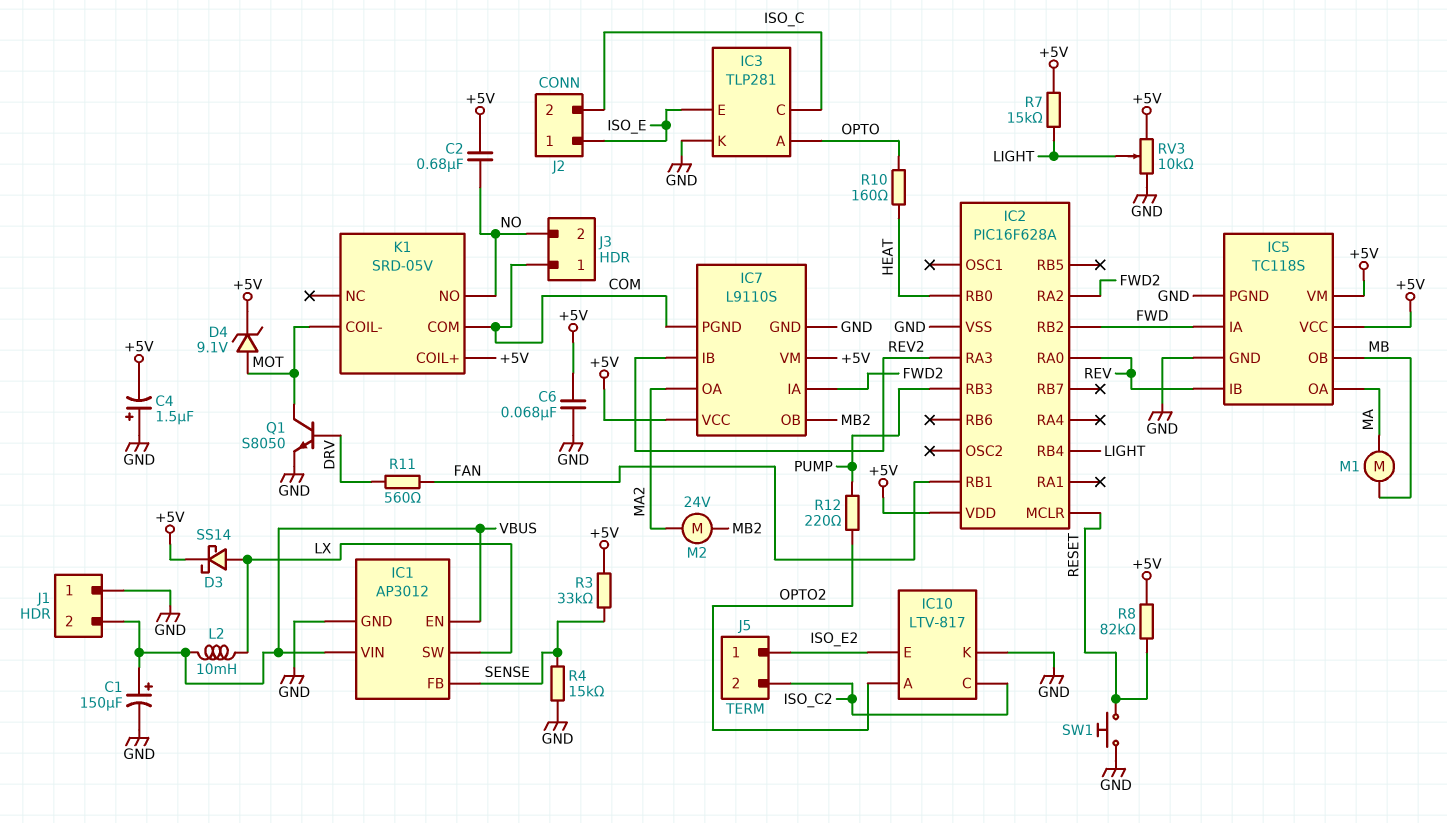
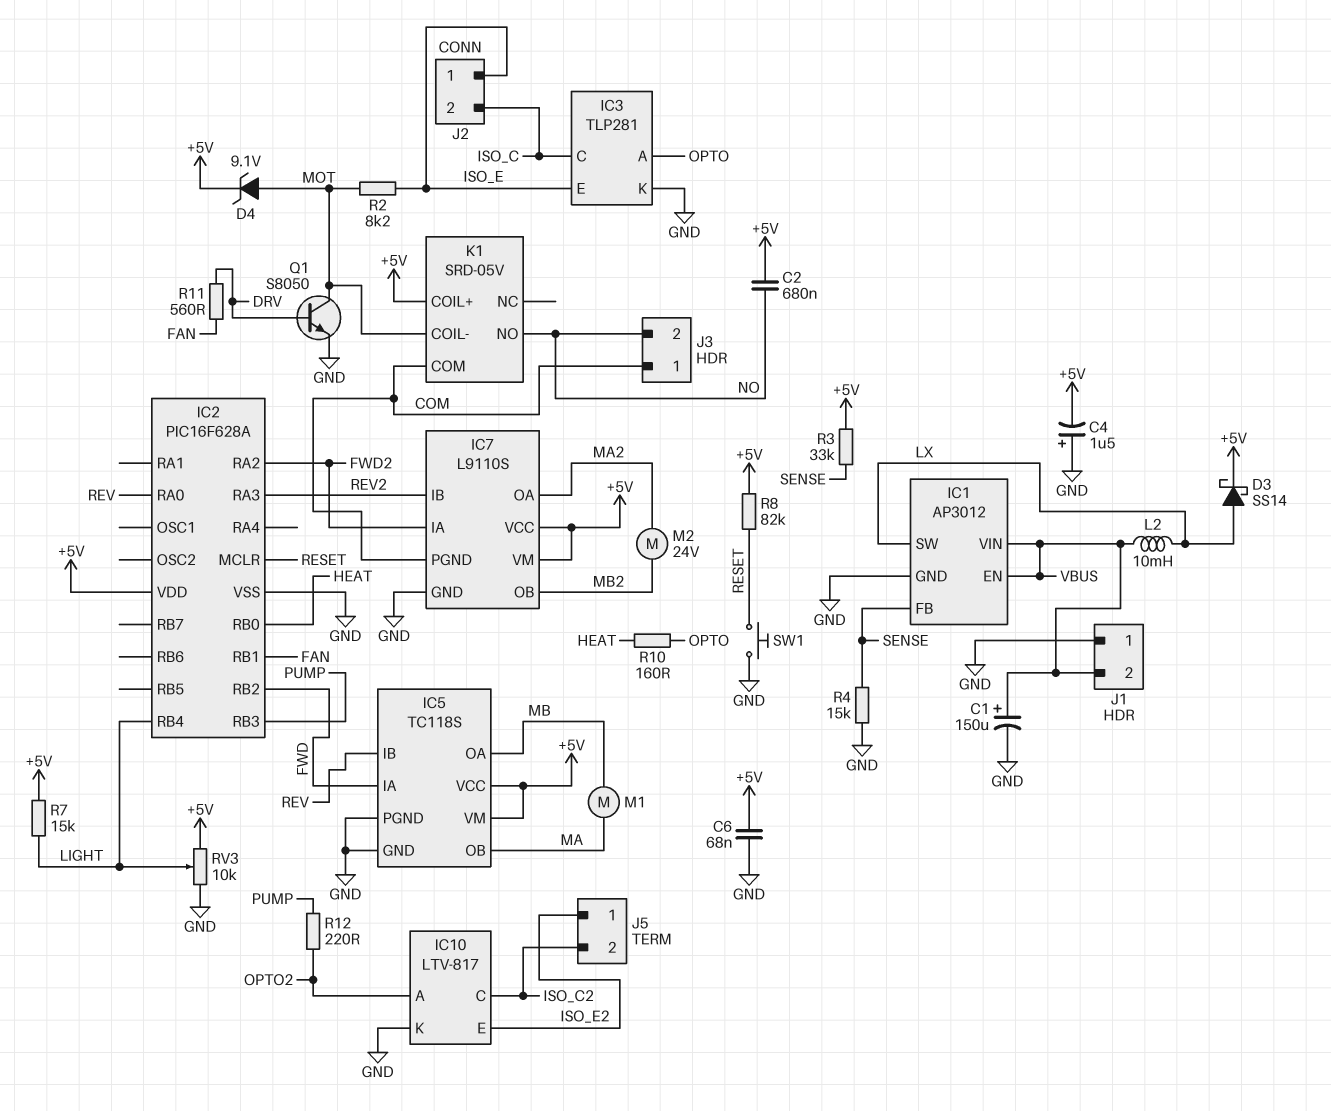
IC5 pin OA: MA -> MB
IC5 pin OB: MB -> MA
R2: none -> 8.2k (ISO_E, MOT)

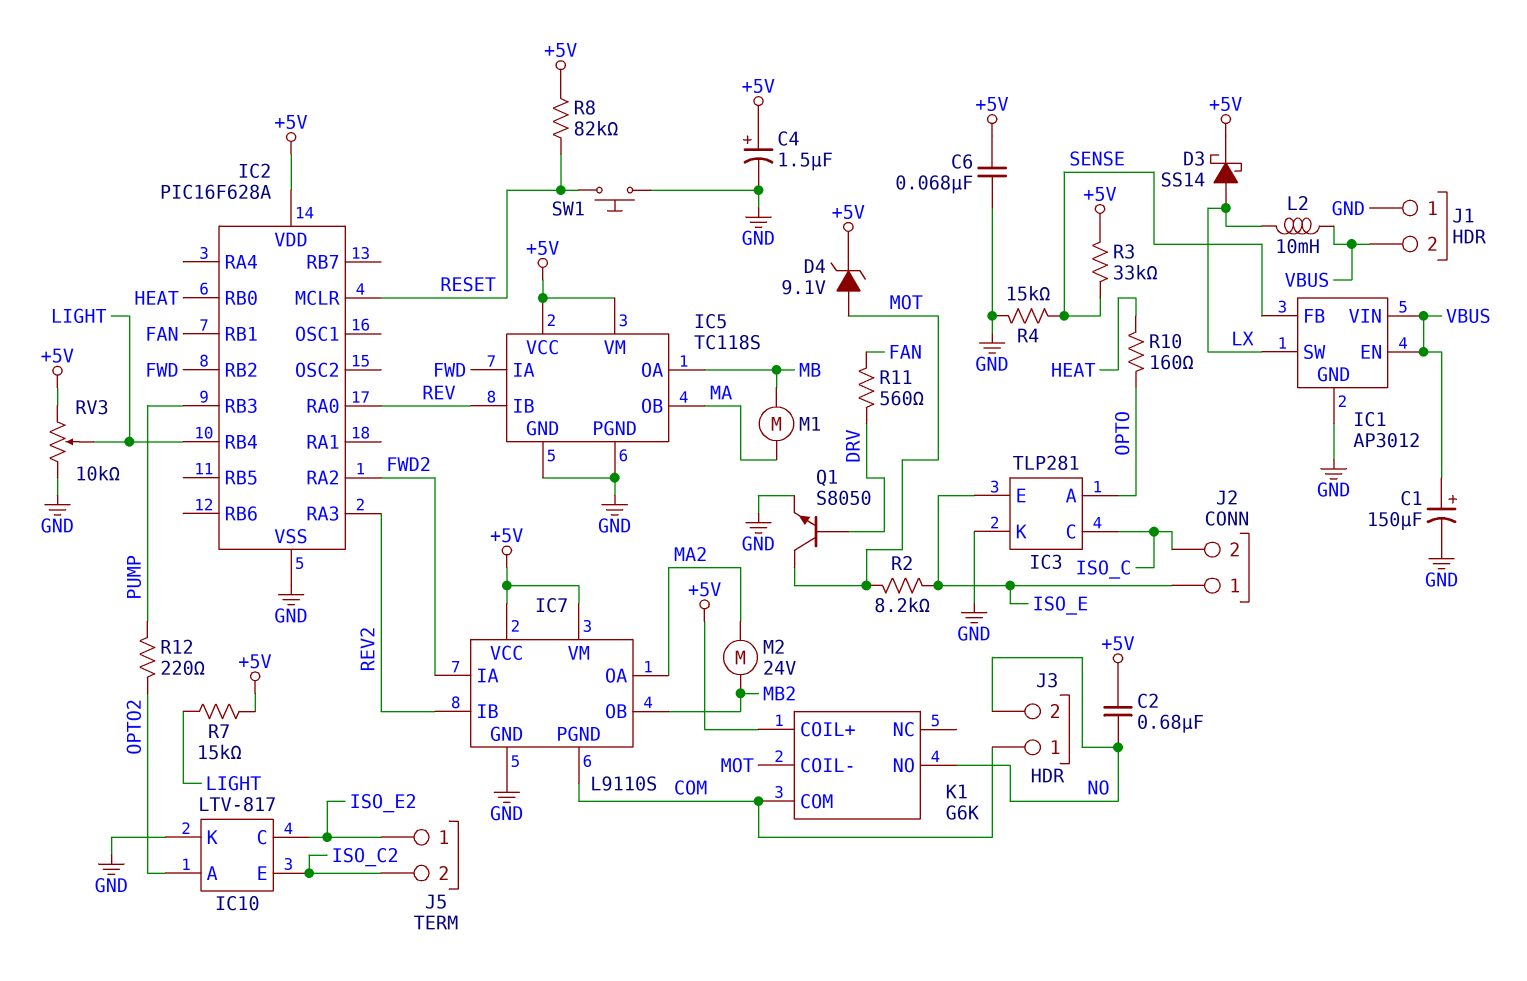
C4: 1.5uF (plus GND, minus +5V) -> 1.5uF (plus +5V, minus GND)
IC10 pin C: ISO_C2 -> ISO_E2
IC10 pin E: ISO_E2 -> ISO_C2
K1: SRD-05V -> G6K

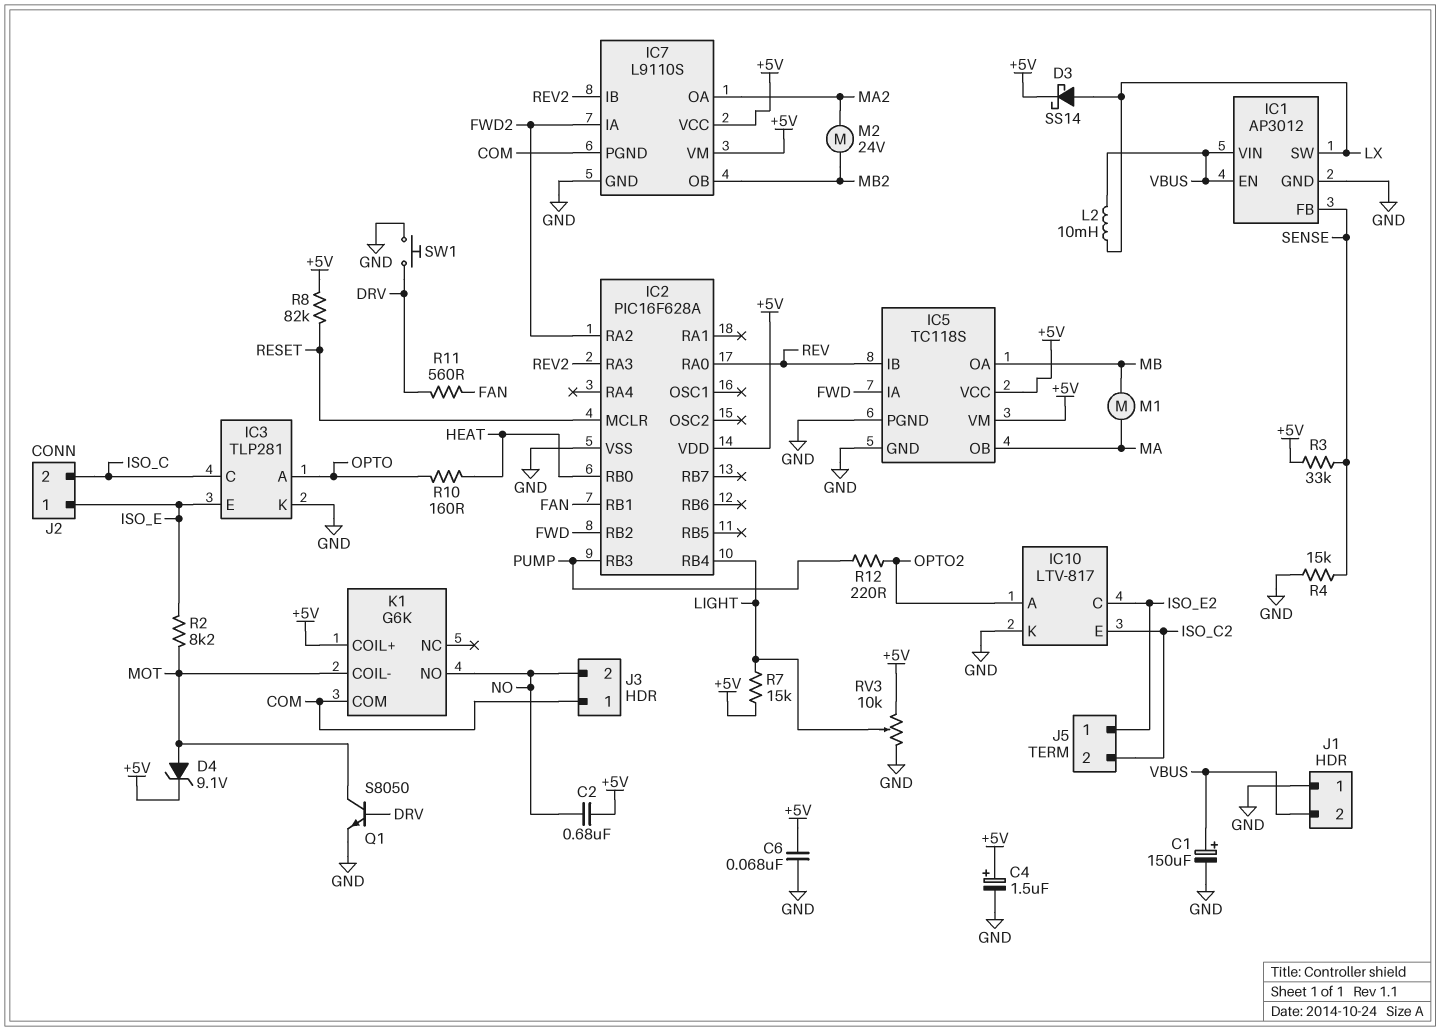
SW1: button (GND, RESET) -> button (DRV, GND)

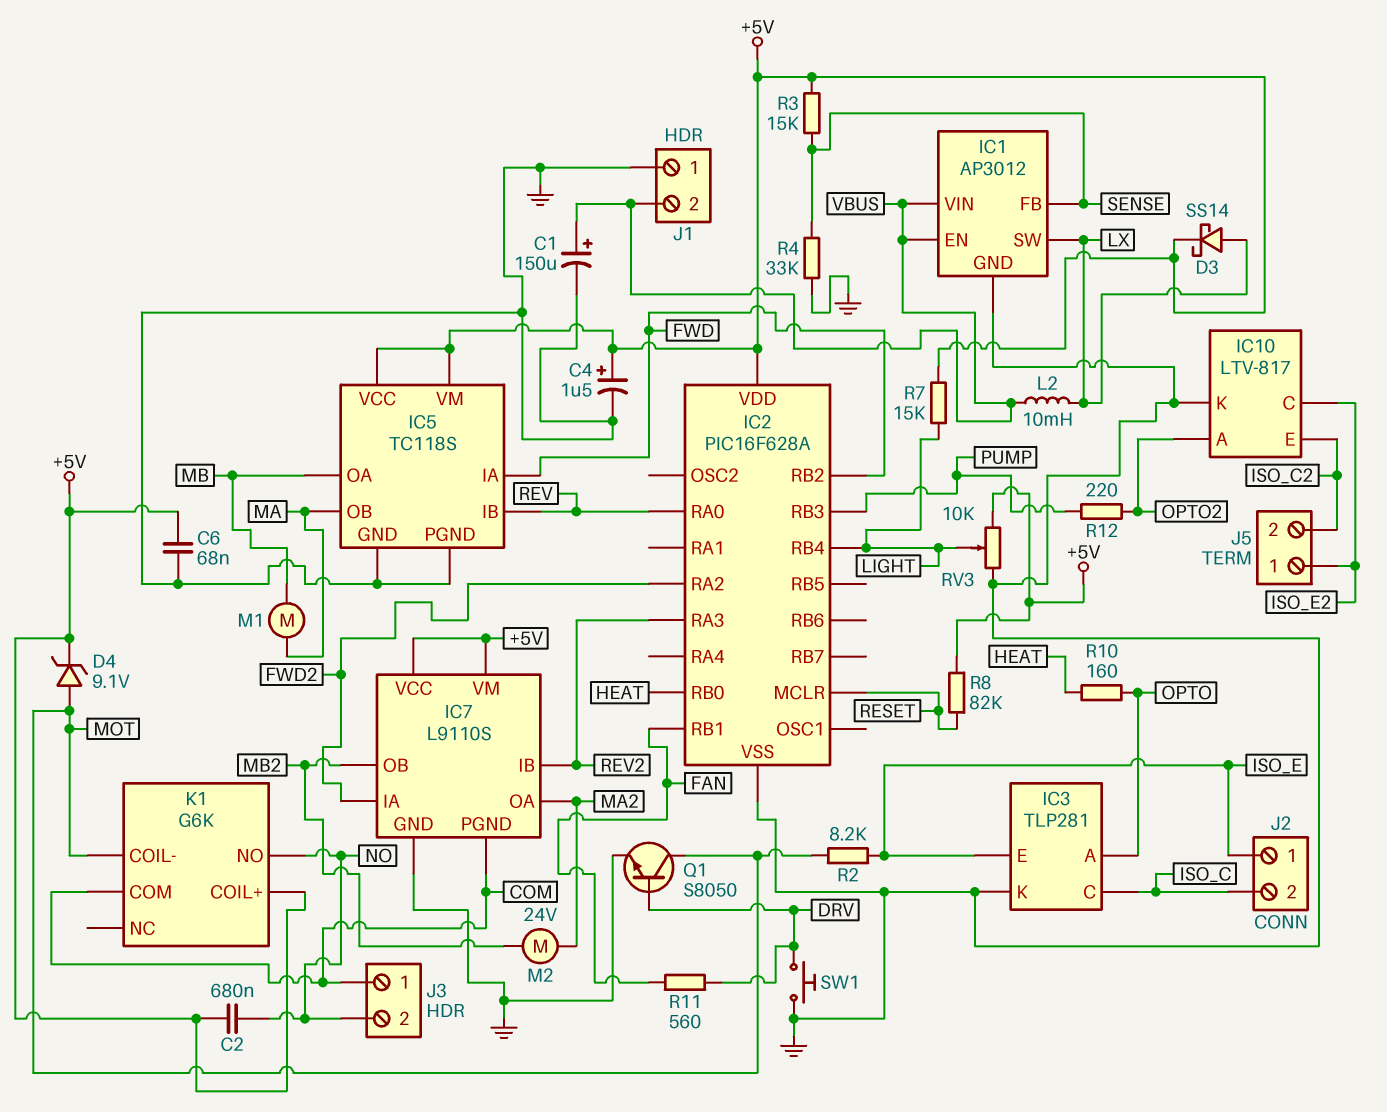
R3: 33k (+5V, SENSE) -> 15k (+5V, SENSE)
R4: 15k (GND, SENSE) -> 33k (GND, SENSE)

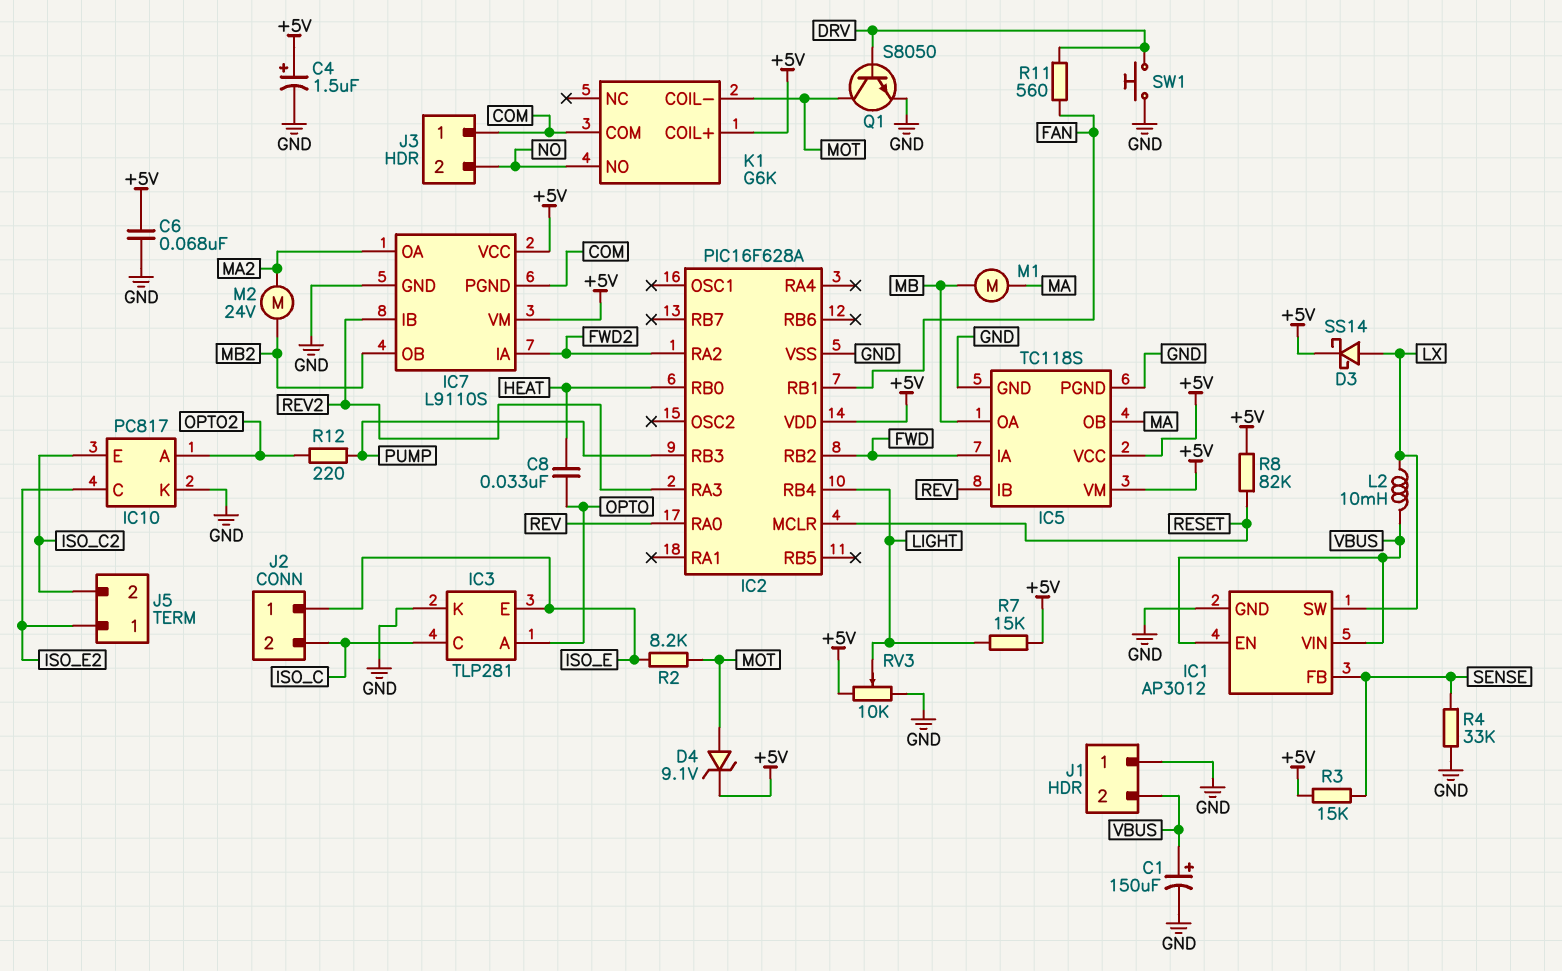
C2: 680nF (+5V, NO) -> none
C8: none -> 33nF (HEAT, OPTO)
IC10: LTV-817 -> PC817
R10: 160 (HEAT, OPTO) -> none

